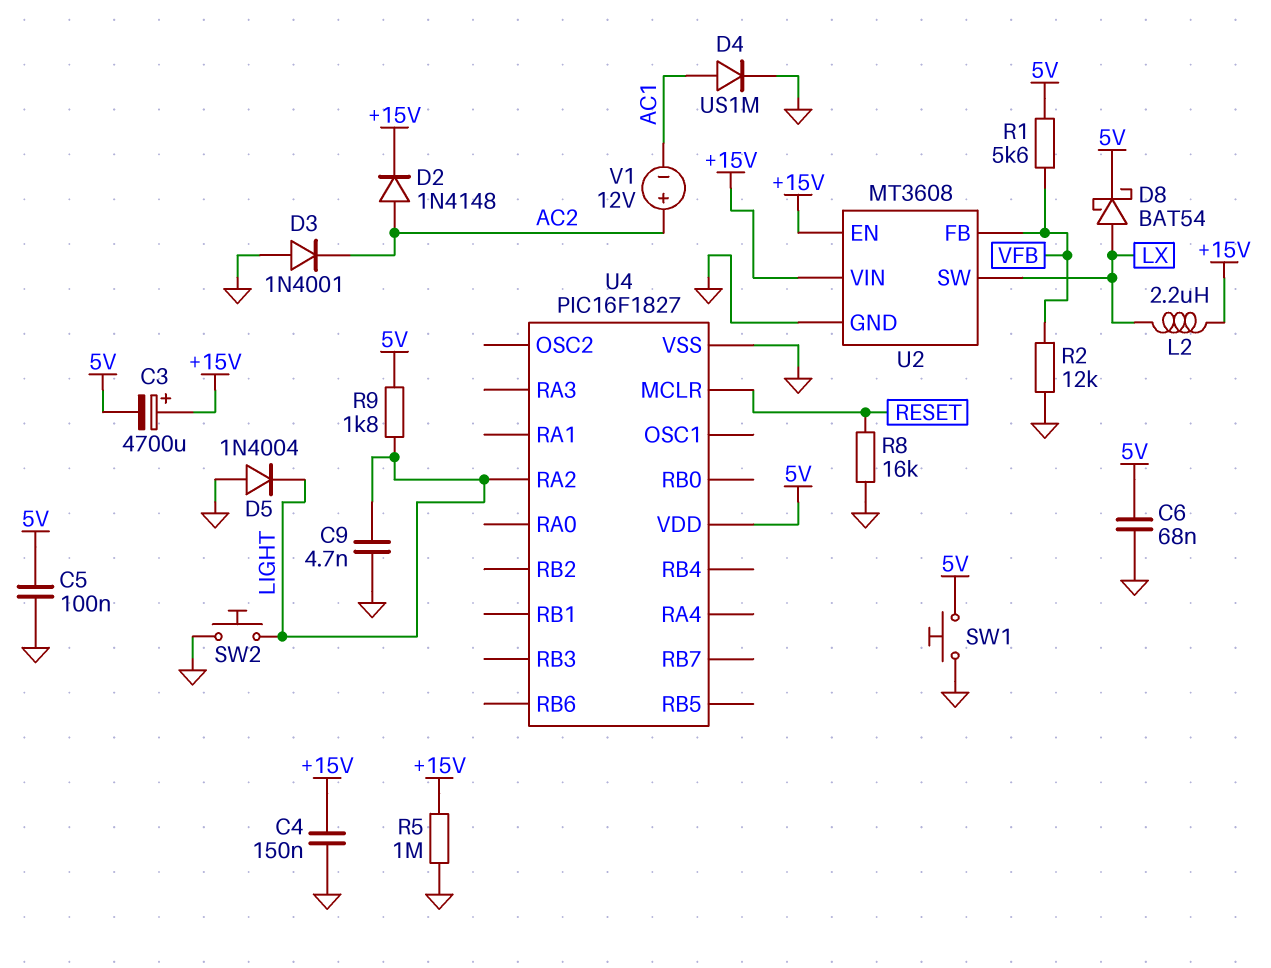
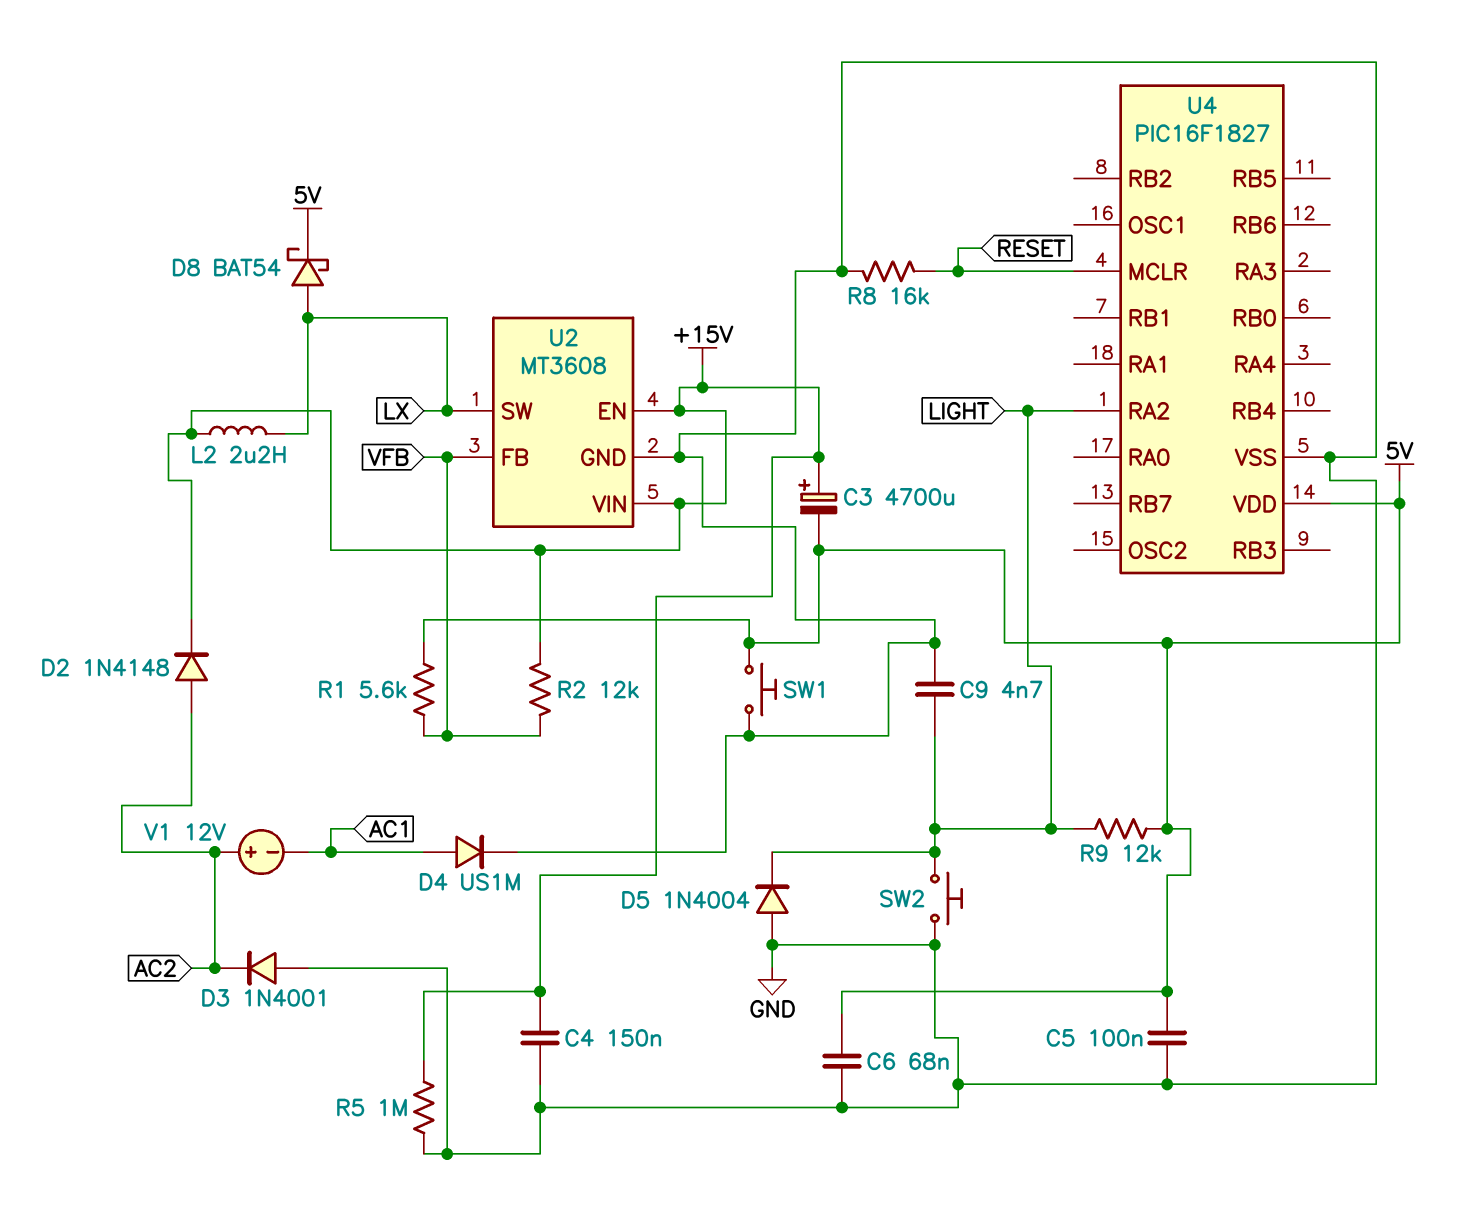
R2: 12k (GND, VFB) -> 12k (+15V, VFB)
R9: 1.8k (5V, LIGHT) -> 12k (5V, LIGHT)

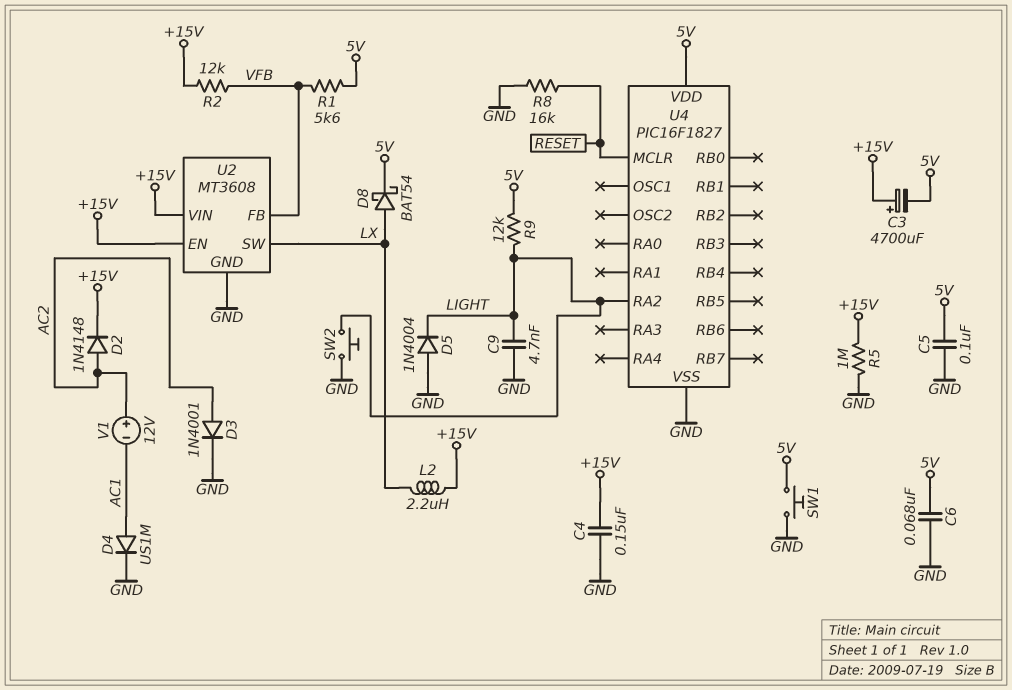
D3: diode 1N4001 (A GND, K AC2) -> diode 1N4001 (A AC2, K GND)

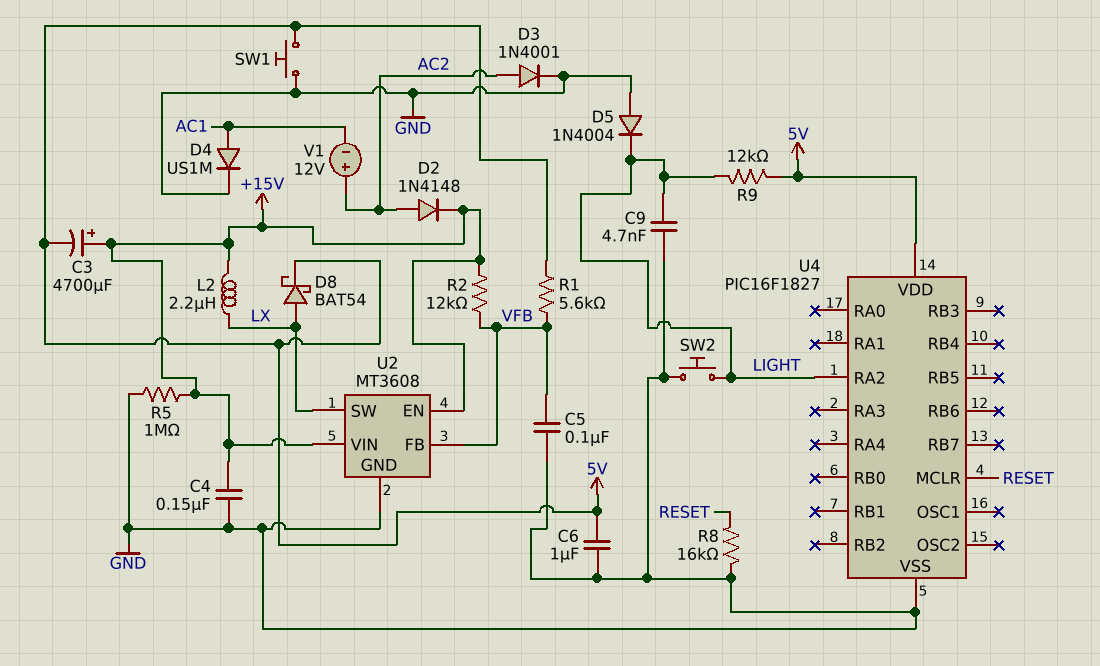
C5: 100nF (5V, GND) -> 100nF (GND, VFB)
C6: 68nF (5V, GND) -> 1uF (5V, GND)

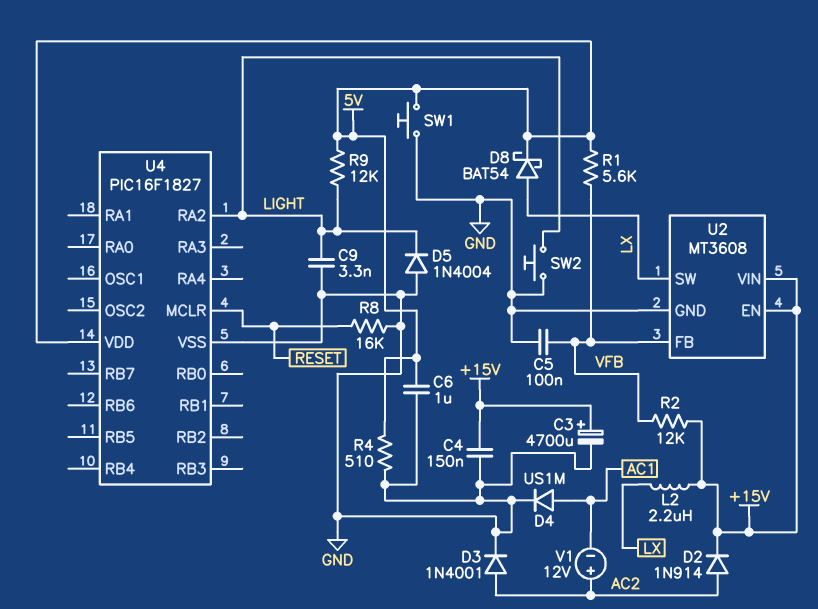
C3: 4700uF (plus +15V, minus 5V) -> 4700uF (plus +15V, minus GND)
C9: 4.7nF (GND, LIGHT) -> 3.3nF (GND, LIGHT)
D2: diode 1N4148 (A AC2, K +15V) -> diode 1N914 (A AC2, K +15V)
R4: none -> 510 (5V, GND)
R5: 1M (+15V, GND) -> none

